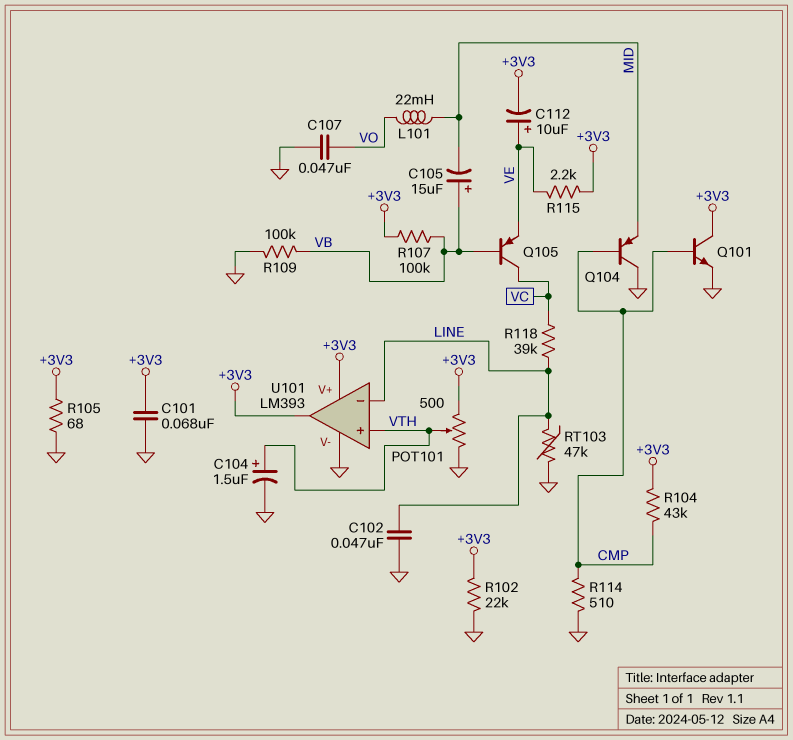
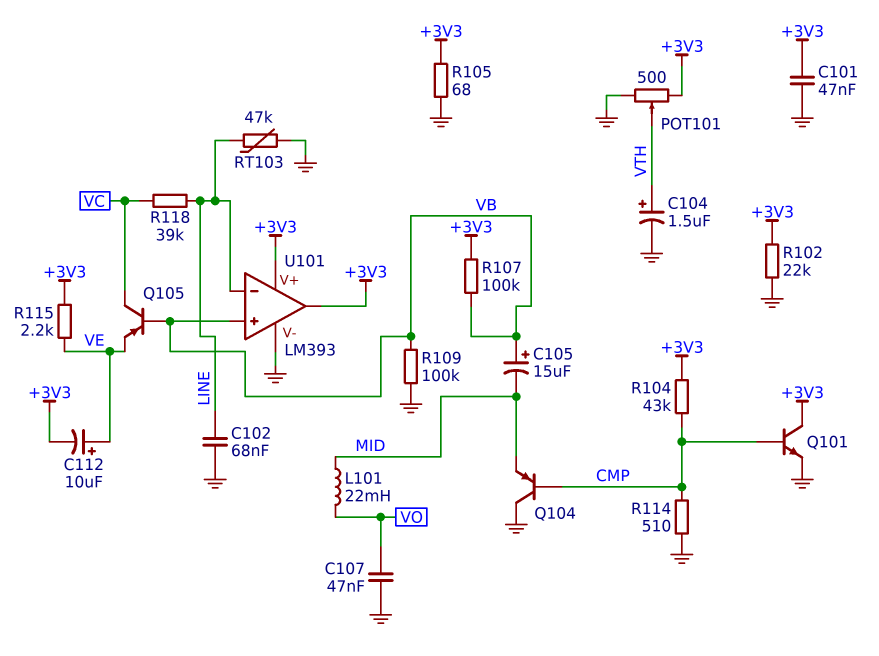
C101: 68nF (+3V3, GND) -> 47nF (+3V3, GND)
C102: 47nF (GND, LINE) -> 68nF (GND, LINE)
U101 pin in+: VTH -> VB

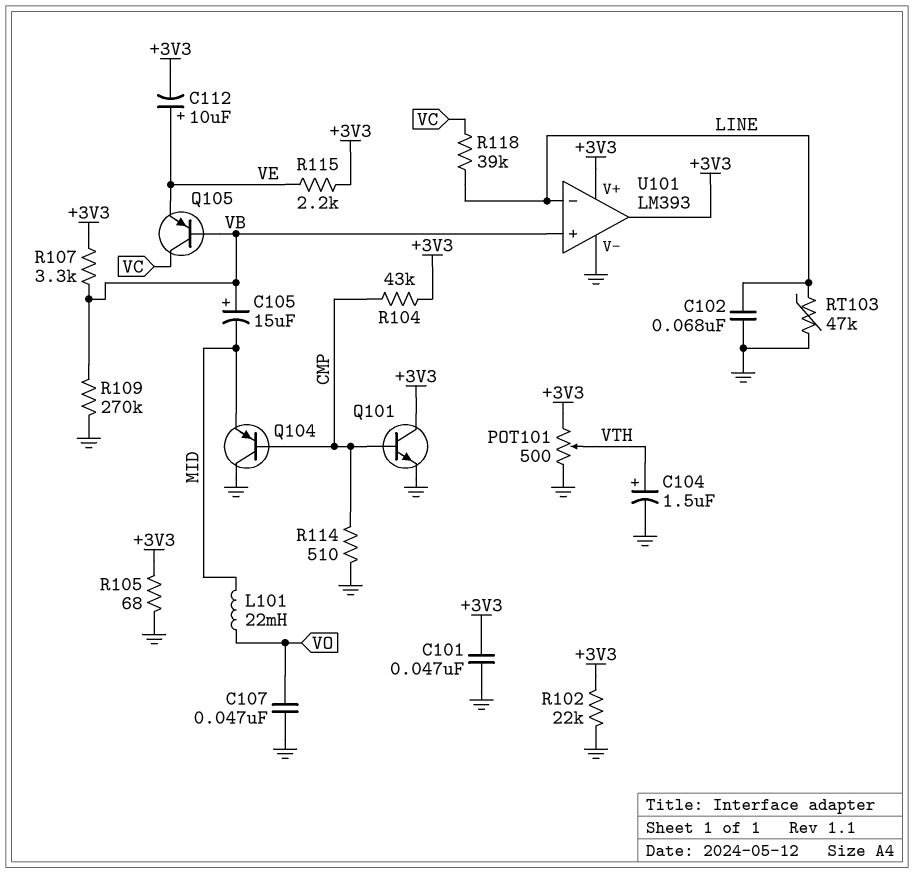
R107: 100k (+3V3, VB) -> 3.3k (+3V3, VB)
R109: 100k (GND, VB) -> 270k (GND, VB)

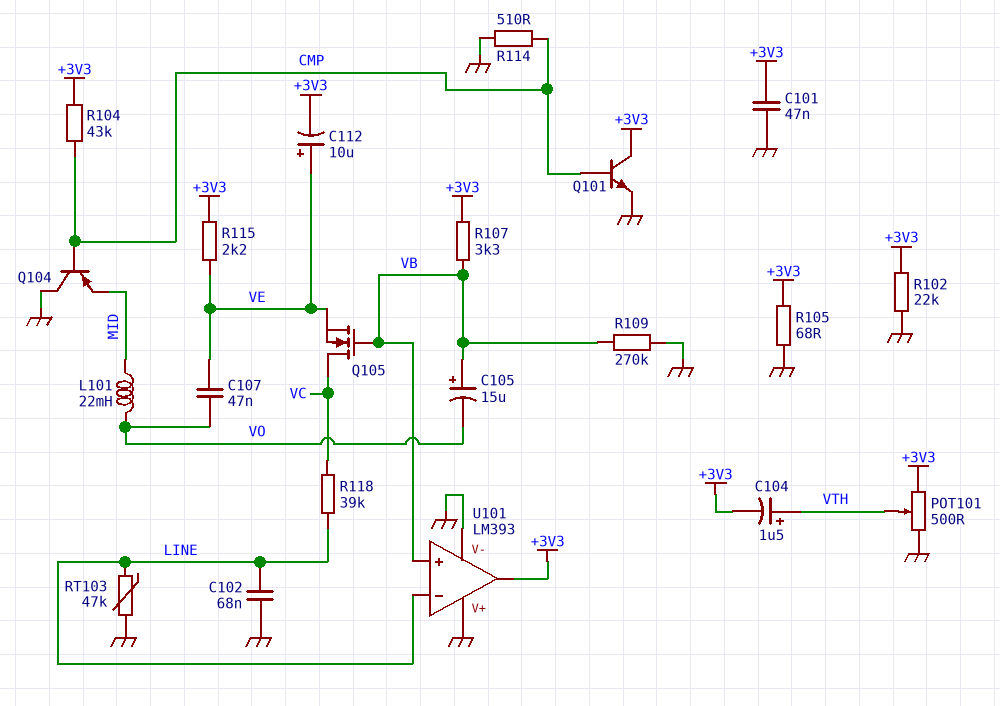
C104: 1.5uF (plus VTH, minus GND) -> 1.5uF (plus VTH, minus +3V3)
C105: 15uF (plus VB, minus MID) -> 15uF (plus VB, minus VO)
C107: 47nF (GND, VO) -> 47nF (VE, VO)
Q105: PNP (B VB, C VC, E VE) -> NMOS (G VB, D VC, S VE)
U101 pin V+: +3V3 -> GND

